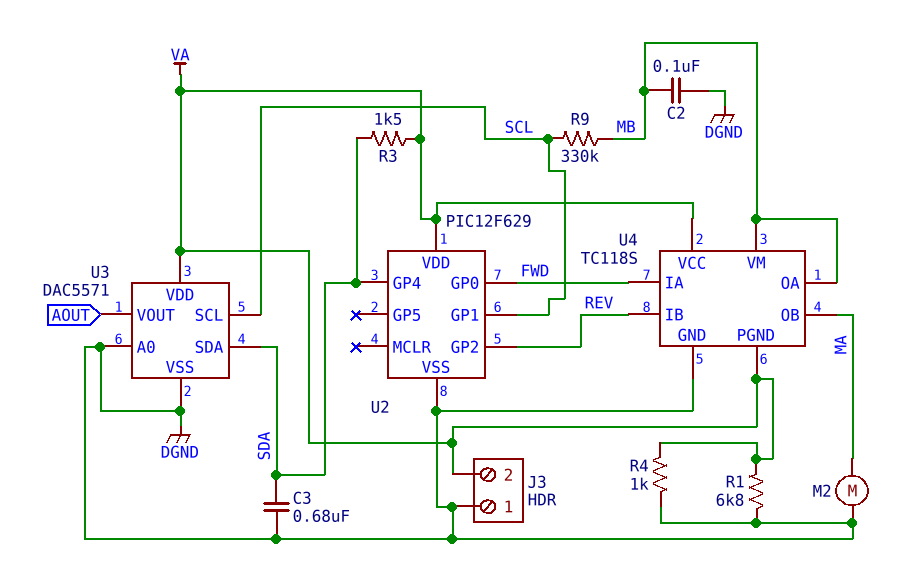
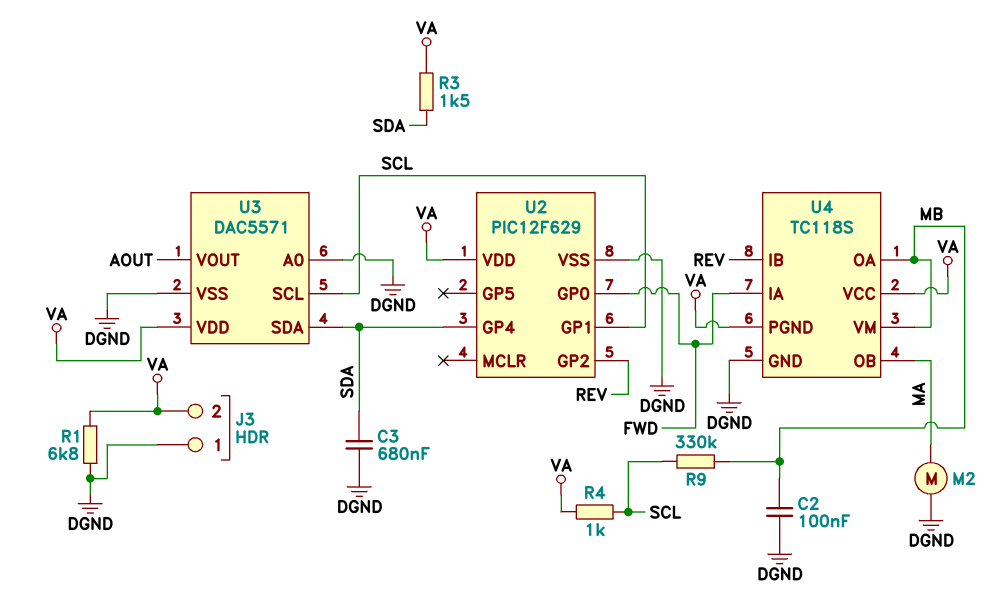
R4: 1k (DGND, VA) -> 1k (SCL, VA)

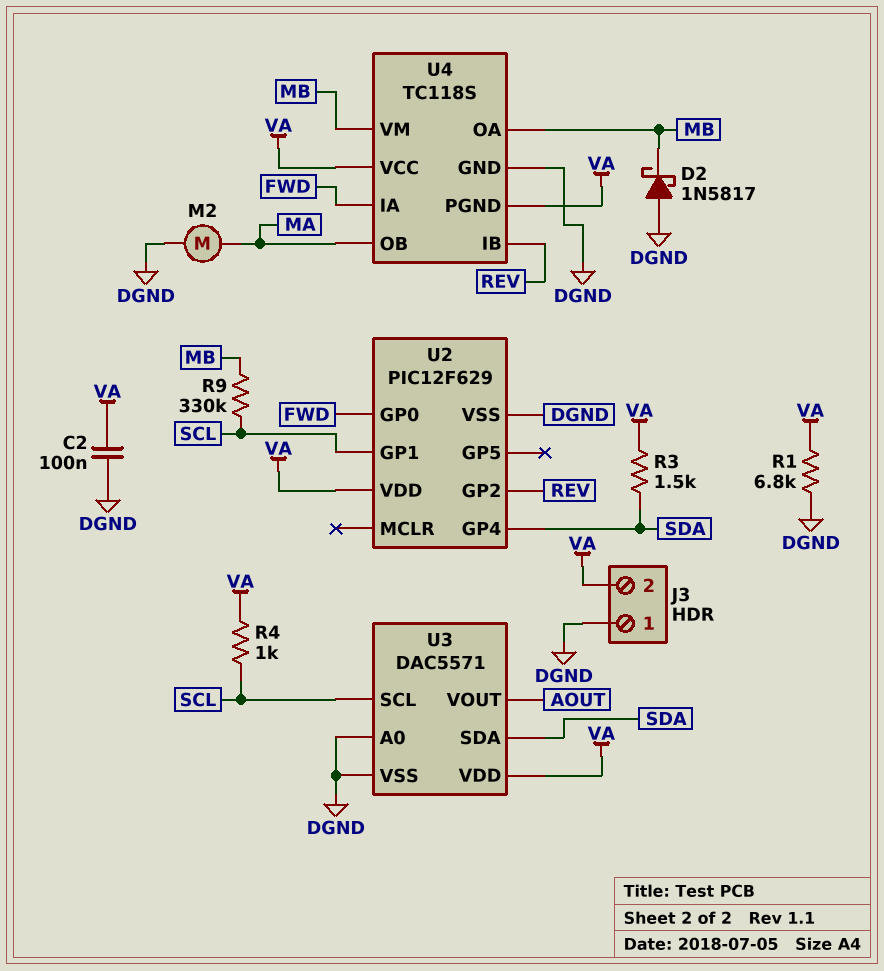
C2: 100nF (DGND, MB) -> 100nF (DGND, VA)
C3: 680nF (DGND, SDA) -> none
D2: none -> schottky 1N5817 (A DGND, K MB)

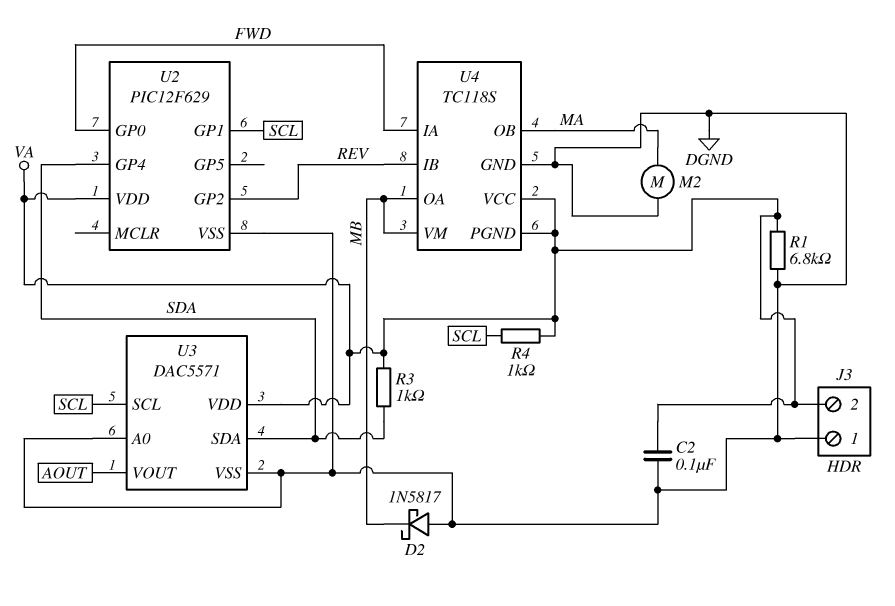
R3: 1.5k (SDA, VA) -> 1k (SDA, VA)
R9: 330k (MB, SCL) -> none

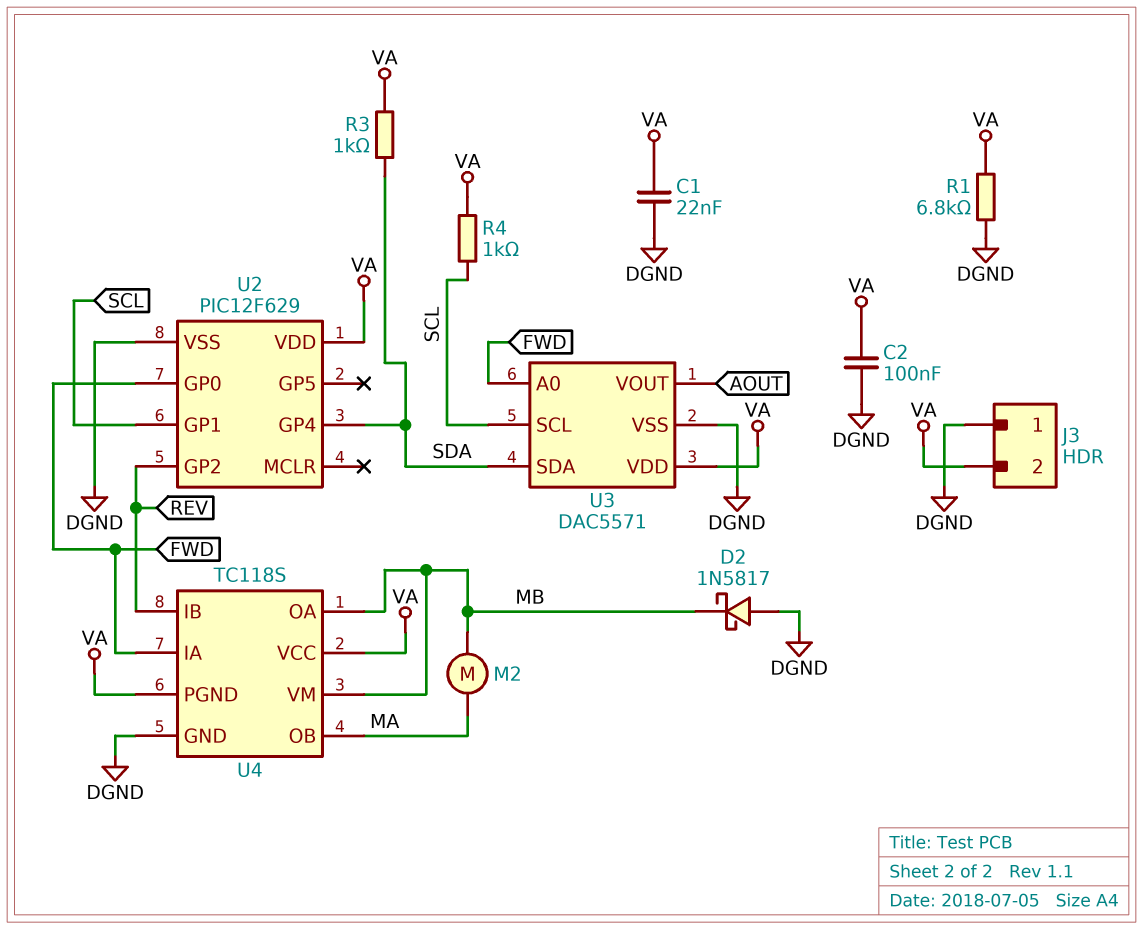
C1: none -> 22nF (DGND, VA)
M2: motor (DGND, MA) -> motor (MA, MB)
U3 pin A0: DGND -> FWD

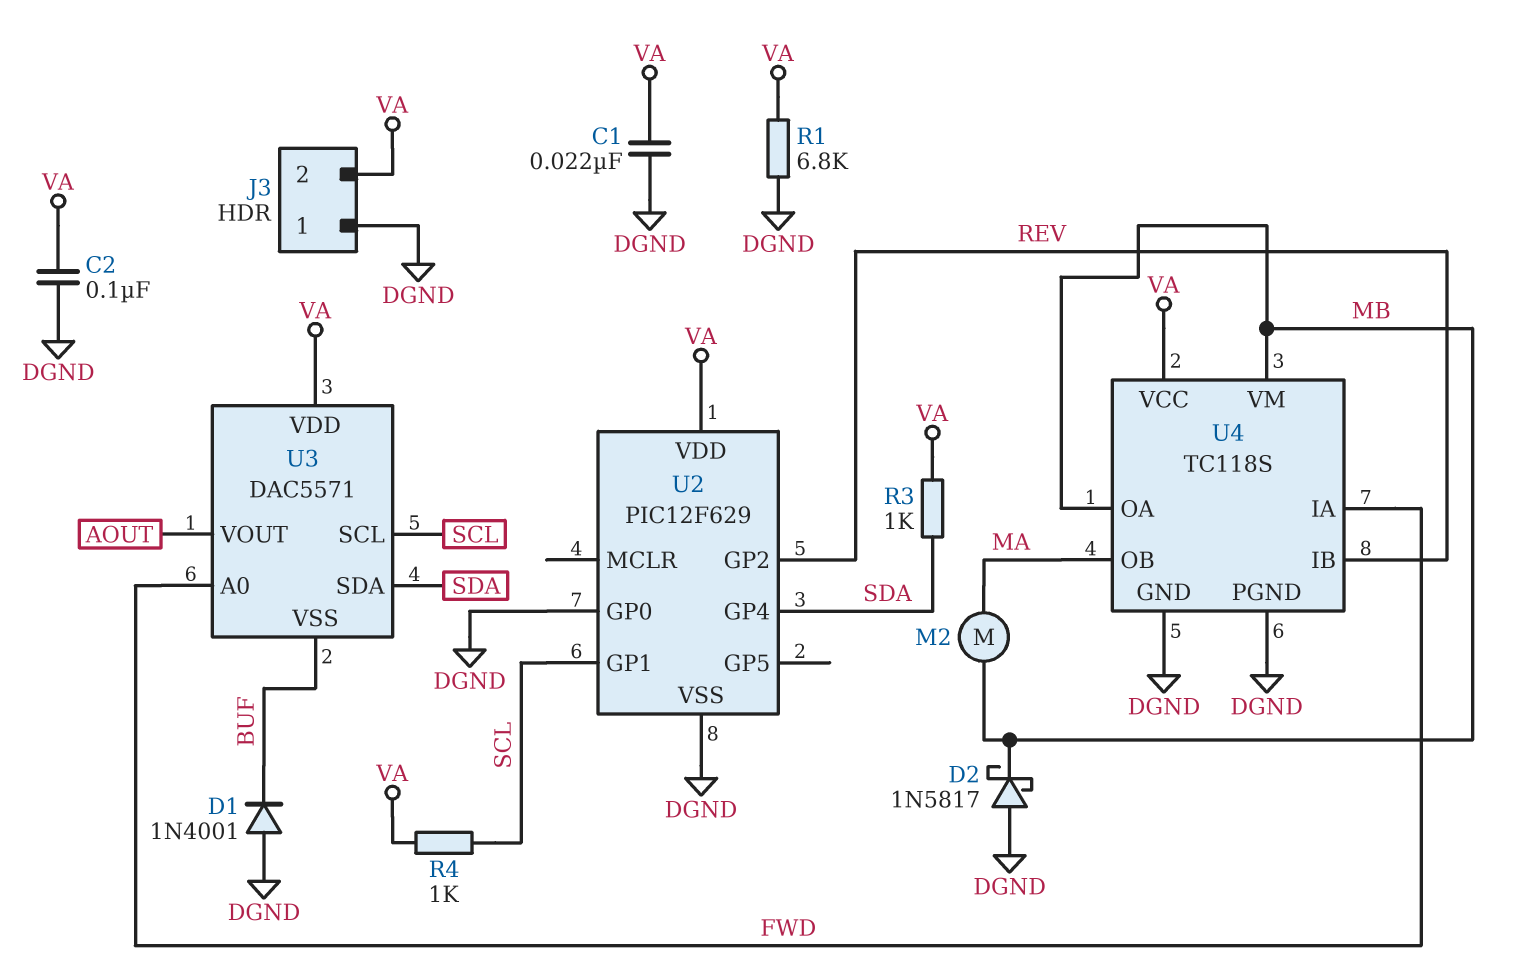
D1: none -> diode 1N4001 (A DGND, K BUF)
U2 pin GP0: FWD -> DGND
U3 pin VSS: DGND -> BUF
U4 pin PGND: VA -> DGND

